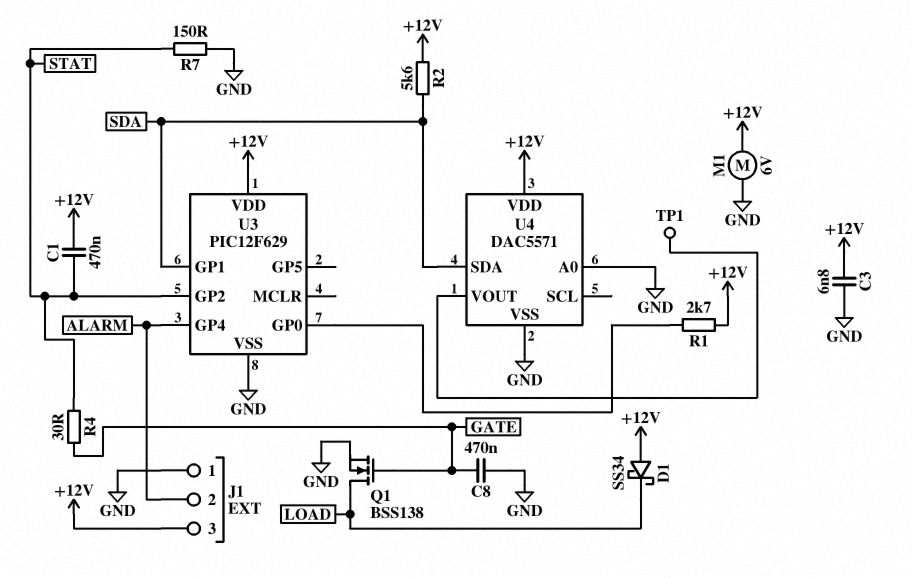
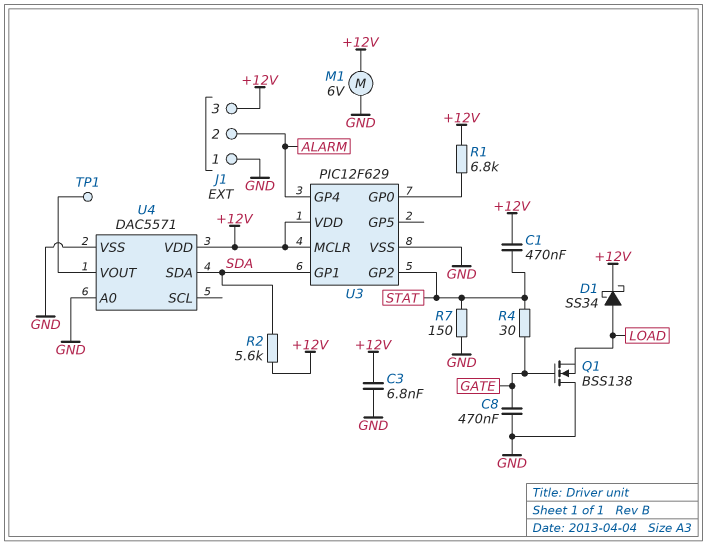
D1: schottky SS34 (A +12V, K LOAD) -> schottky SS34 (A LOAD, K +12V)
Q1: NMOS BSS138 (G GATE, D LOAD, S GND) -> NMOS BSS138 (G GATE, D GND, S LOAD)
R1: 2.7k (+12V, U3/GP0) -> 6.8k (+12V, U3/GP0)
U3 pin MCLR: none -> +12V

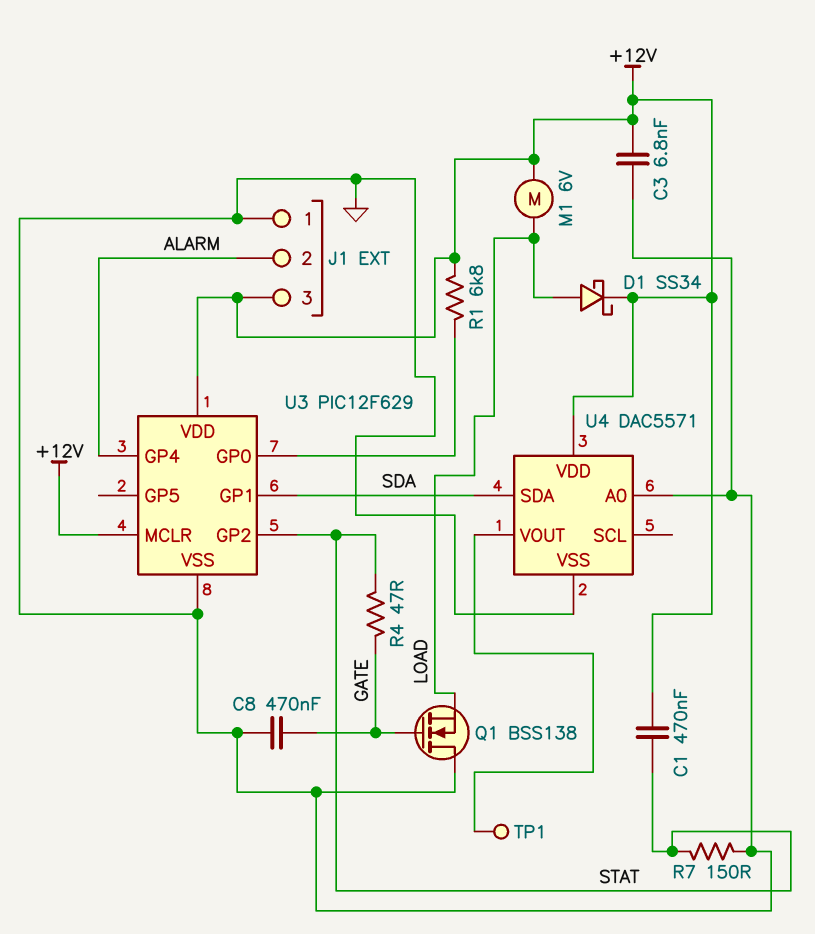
M1: motor 6V (+12V, GND) -> motor 6V (+12V, LOAD)
R2: 5.6k (+12V, SDA) -> none
R4: 30 (GATE, STAT) -> 47 (GATE, STAT)

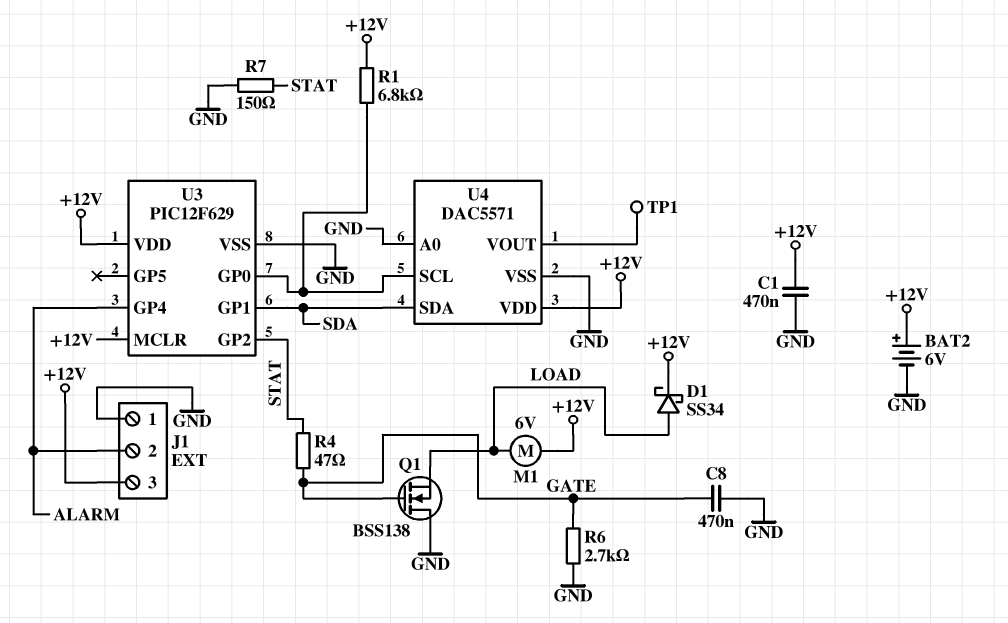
BAT2: none -> 6V (plus +12V, minus GND)
C1: 470nF (+12V, STAT) -> 470nF (+12V, GND)
C3: 6.8nF (+12V, GND) -> none
R6: none -> 2.7k (GATE, GND)
U4 pin SCL: none -> U3/GP0

